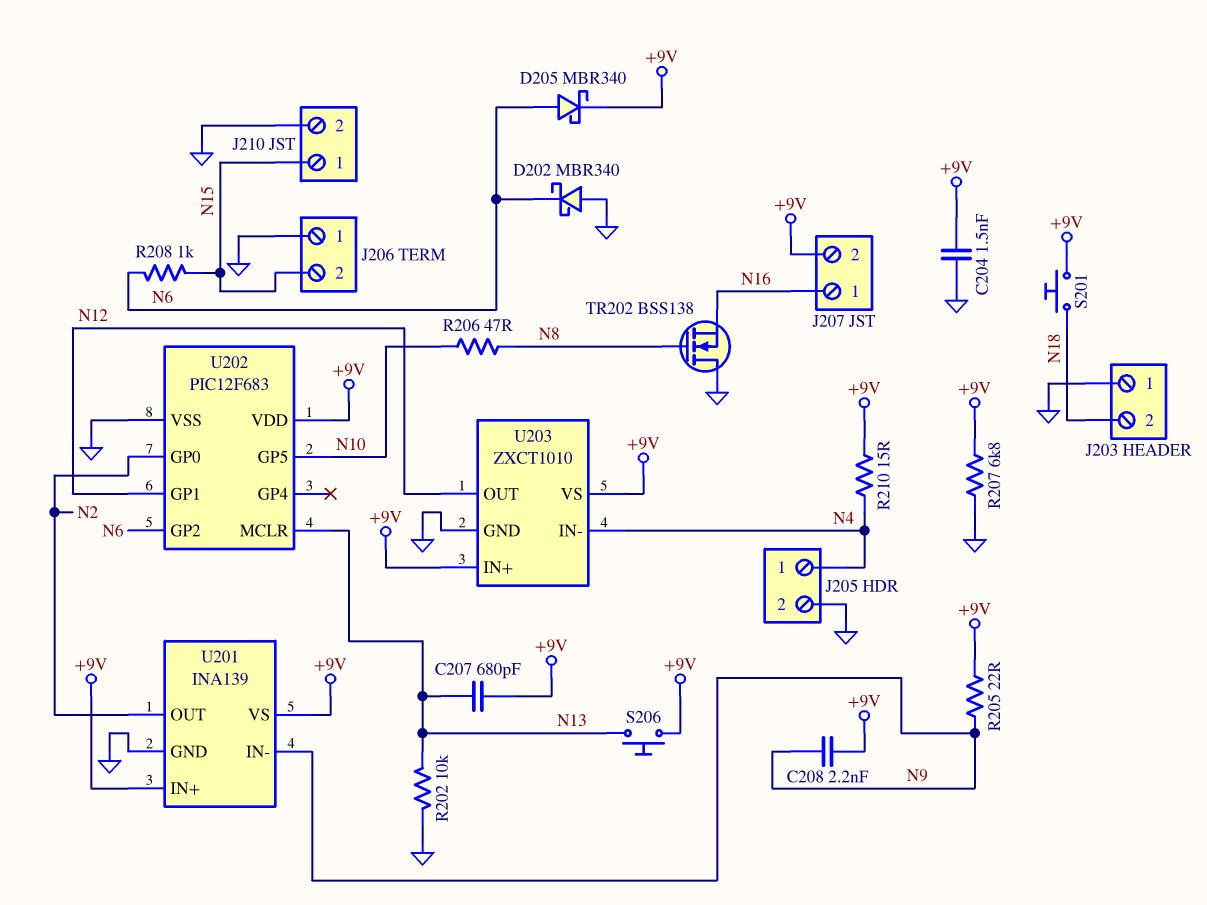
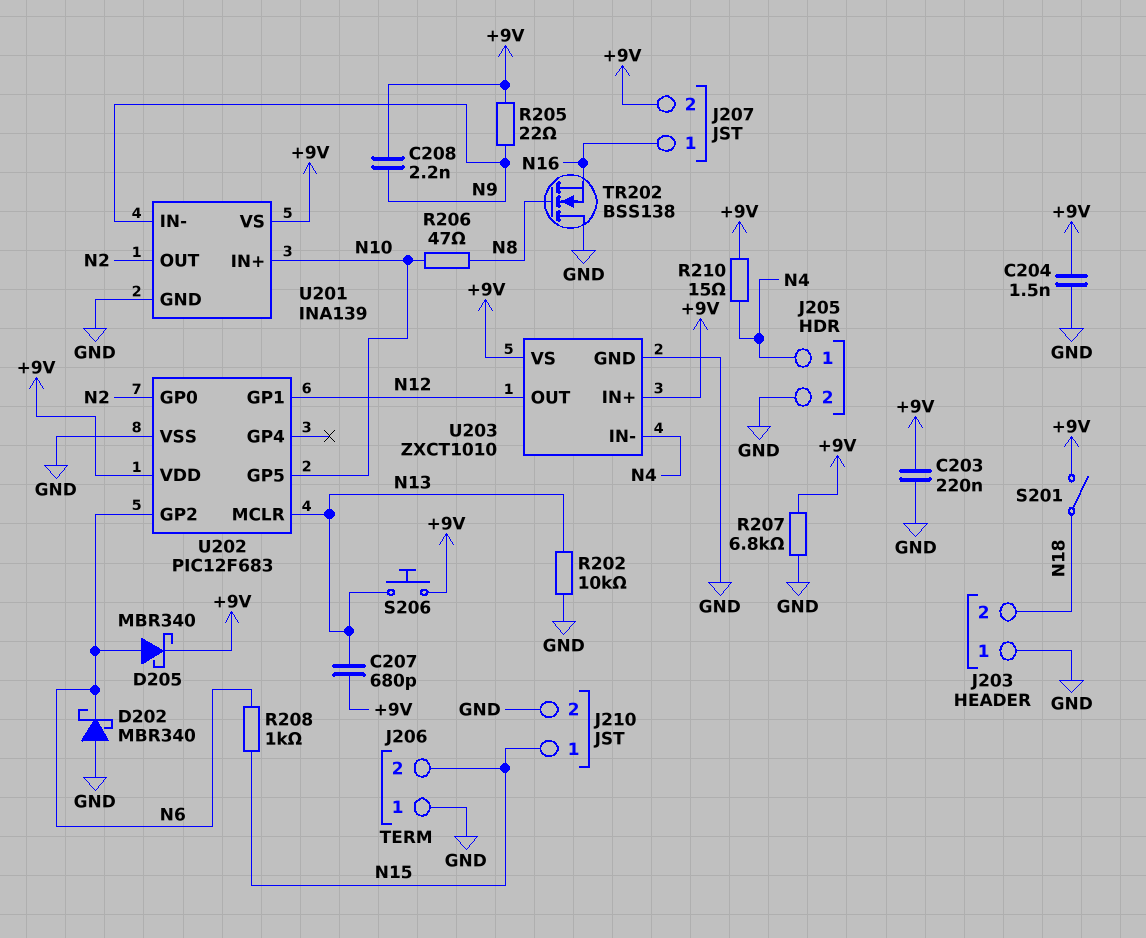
C203: none -> 220nF (+9V, GND)
S201: button (+9V, N18) -> switch (+9V, N18)
U201 pin IN+: +9V -> N10

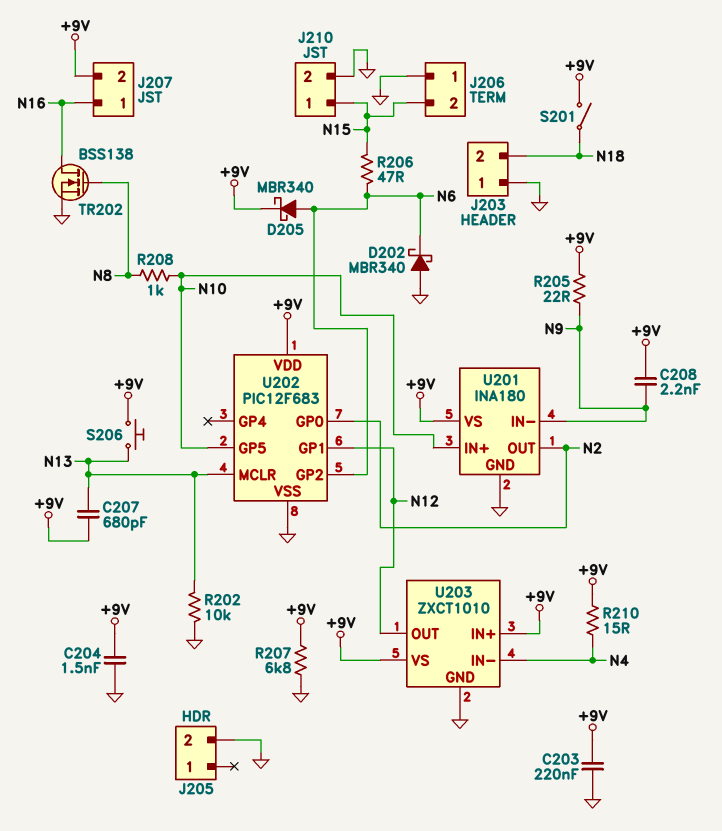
J205 pin 1: N4 -> none
R206: 47 (N8, N10) -> 47 (N6, N15)
R208: 1k (N6, N15) -> 1k (N8, N10)
TR202: NMOS BSS138 (G N8, D GND, S N16) -> NMOS BSS138 (G N8, D N16, S GND)
U201: INA139 -> INA180

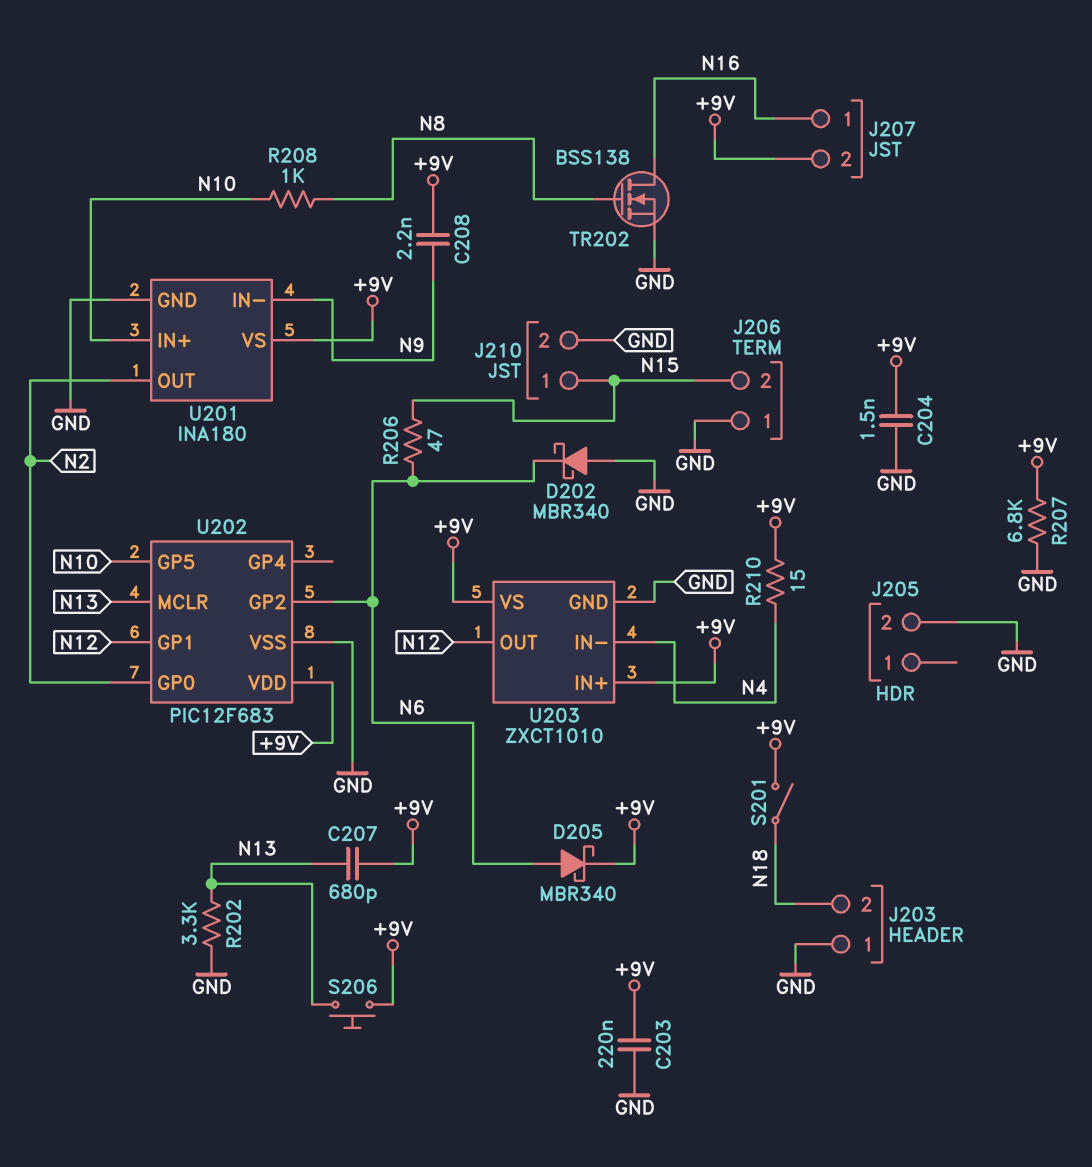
R202: 10k (GND, N13) -> 3.3k (GND, N13)
R205: 22 (+9V, N9) -> none

